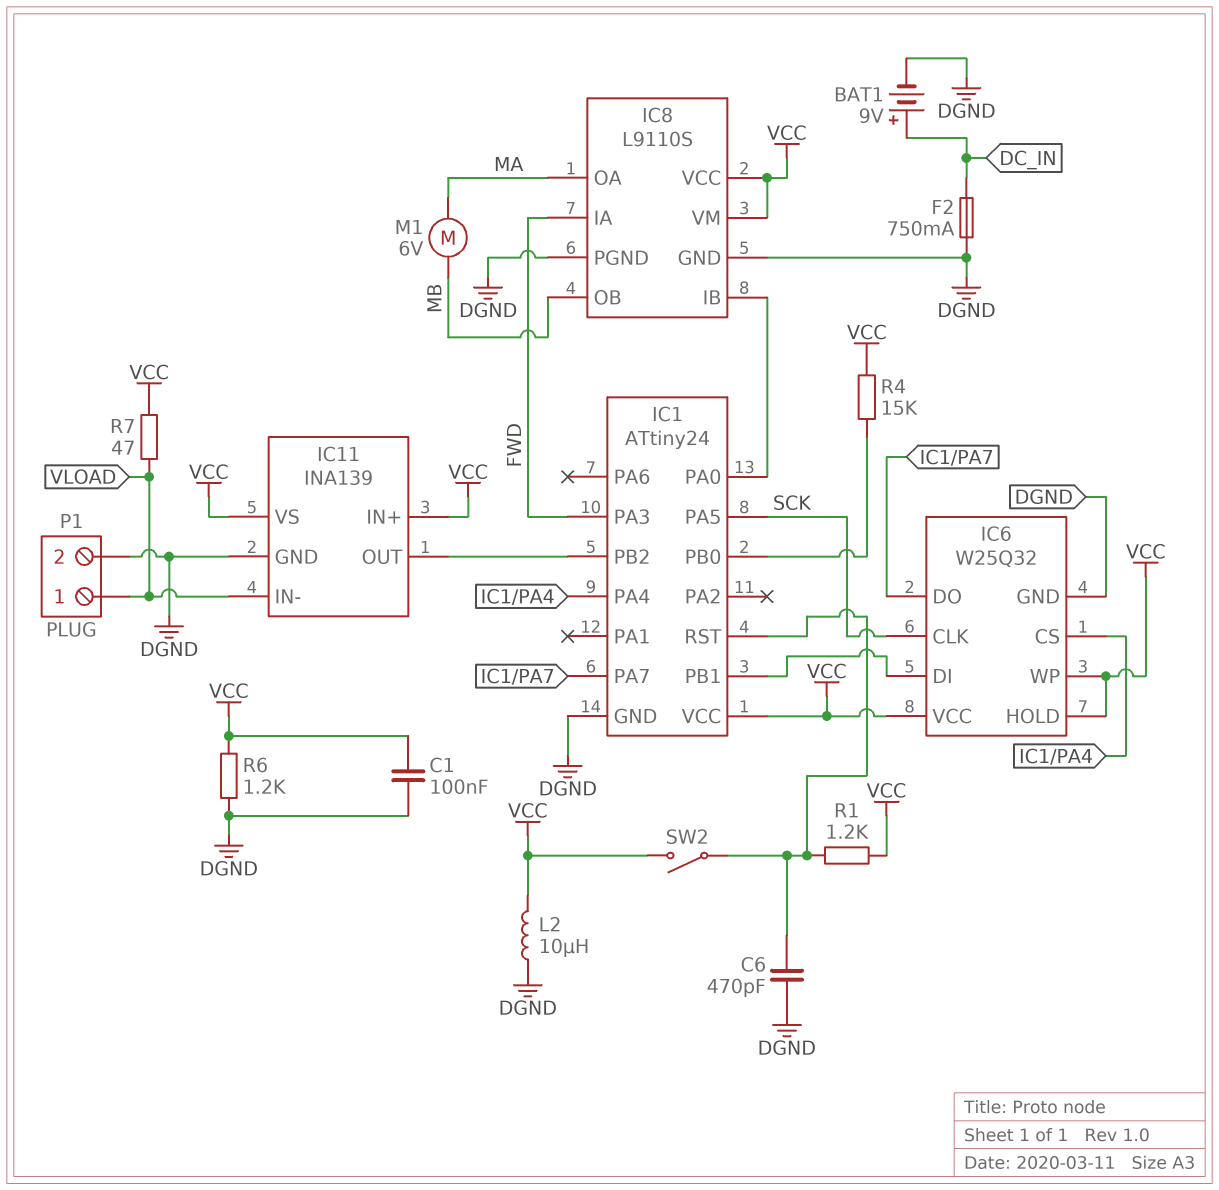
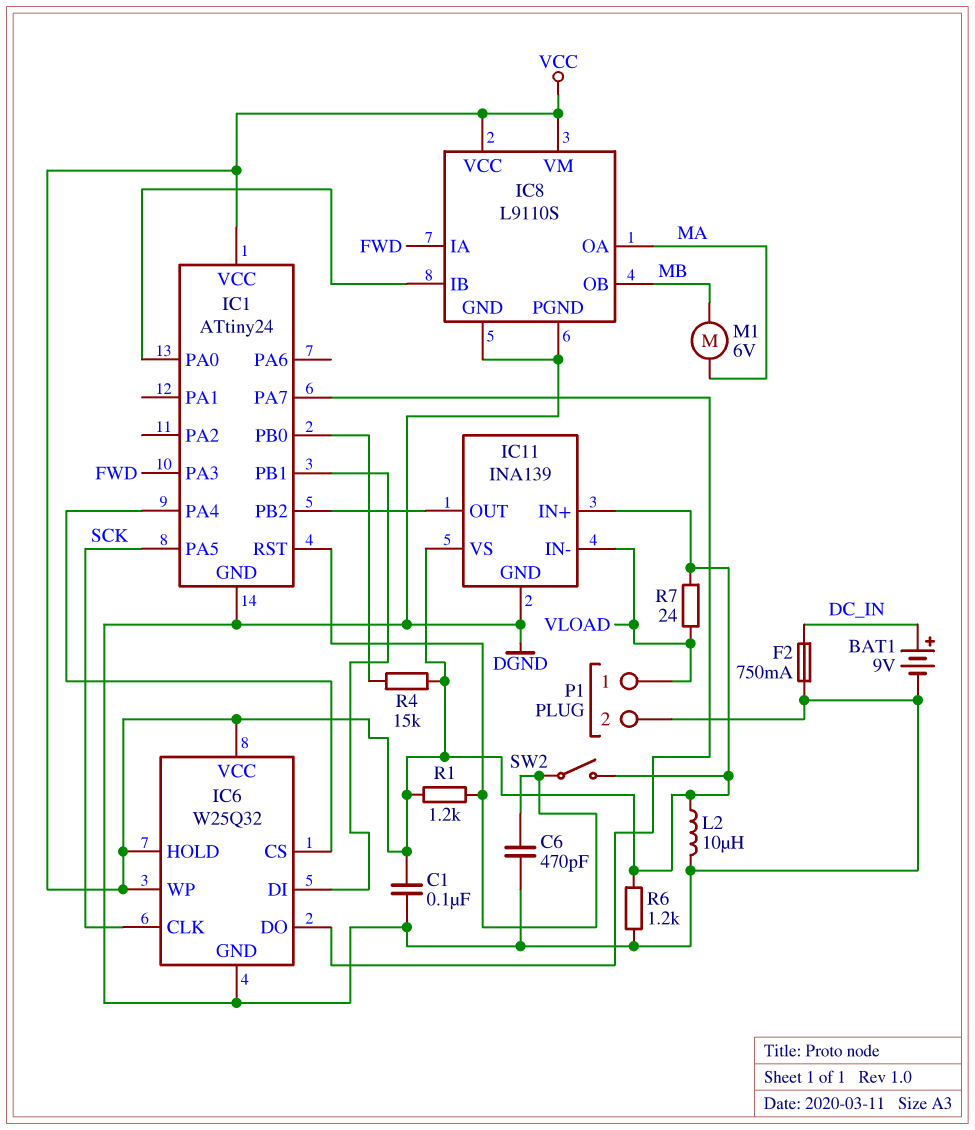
R7: 47 (VCC, VLOAD) -> 24 (VCC, VLOAD)

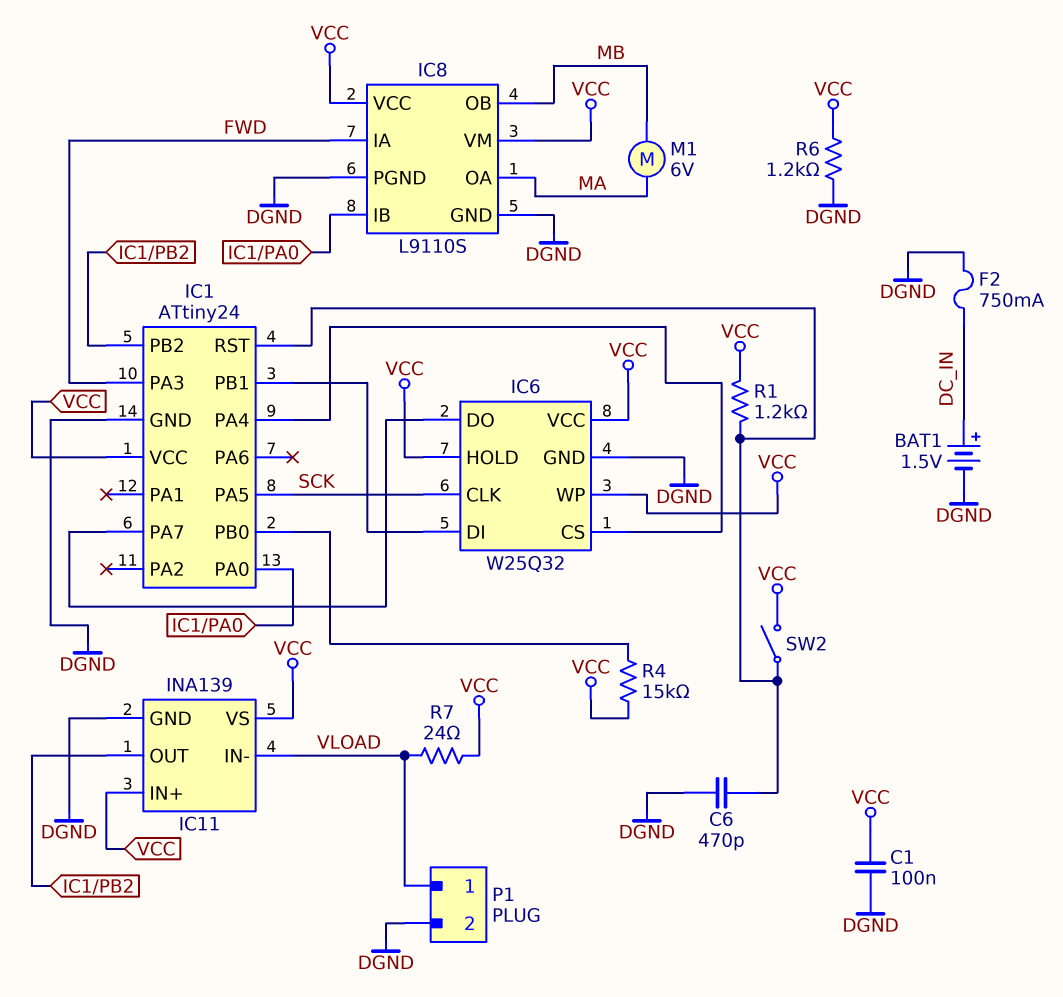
BAT1: 9V (plus DC_IN, minus DGND) -> 1.5V (plus DC_IN, minus DGND)
L2: 10uH (DGND, VCC) -> none

